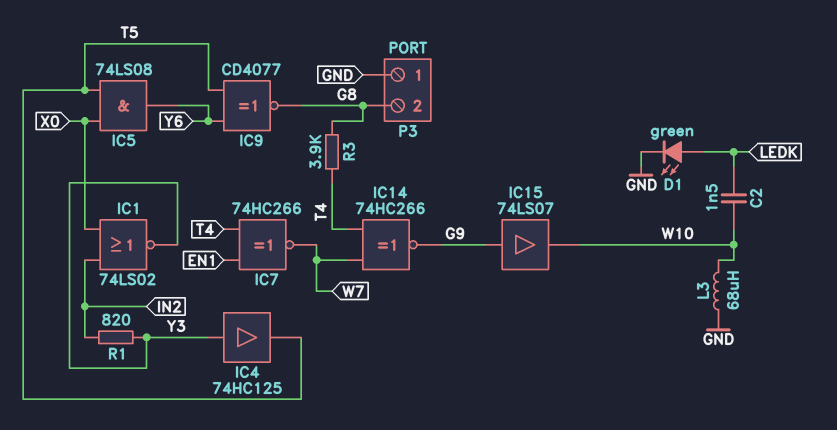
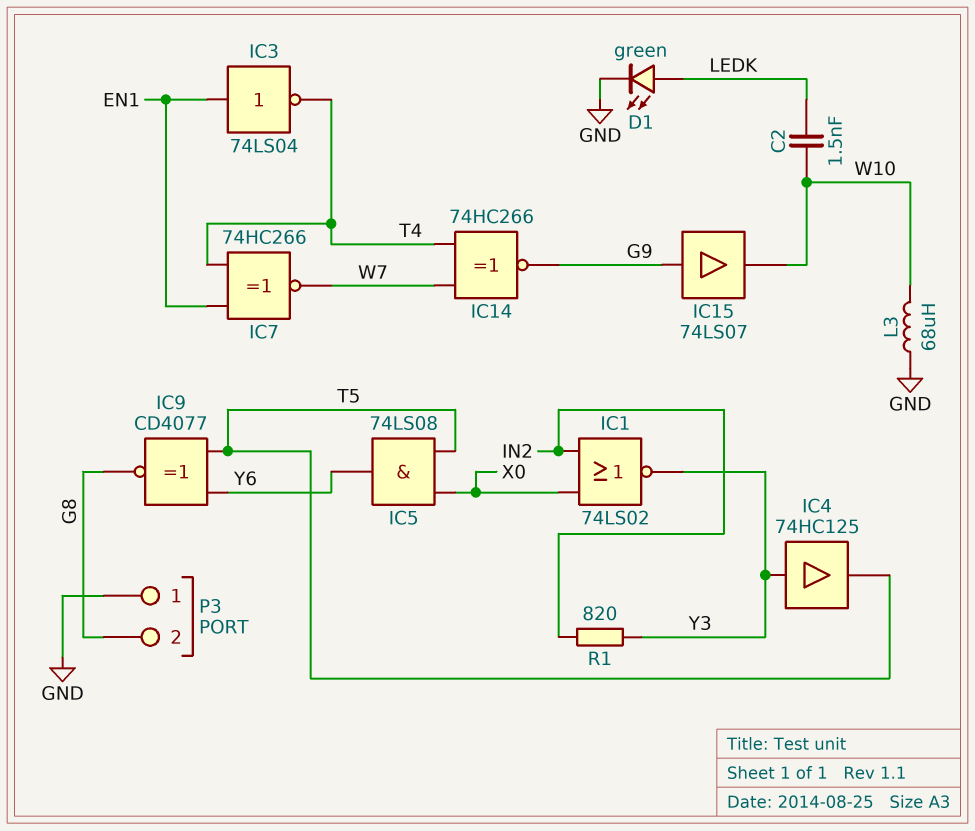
IC3: none -> NOT 74LS04 (in EN1, out T4)
R3: 3.9k (G8, T4) -> none

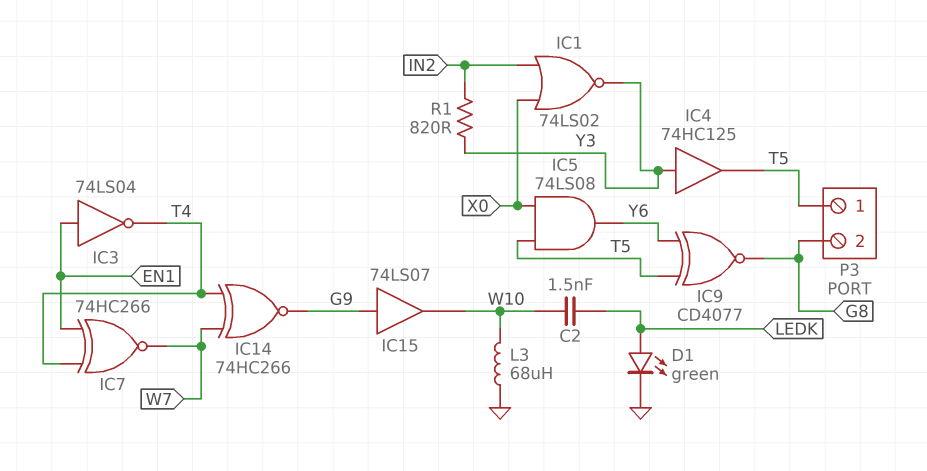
P3 pin 1: GND -> T5

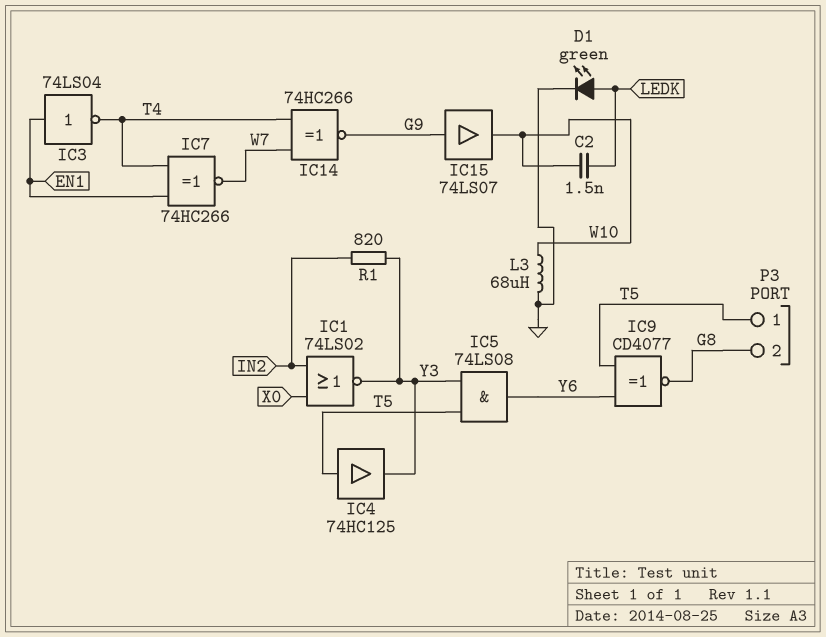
IC4: buffer 74HC125 (in Y3, out T5) -> buffer 74HC125 (in T5, out Y3)
IC5: AND 74LS08 (in T5, in X0, out Y6) -> AND 74LS08 (in T5, in Y3, out Y6)

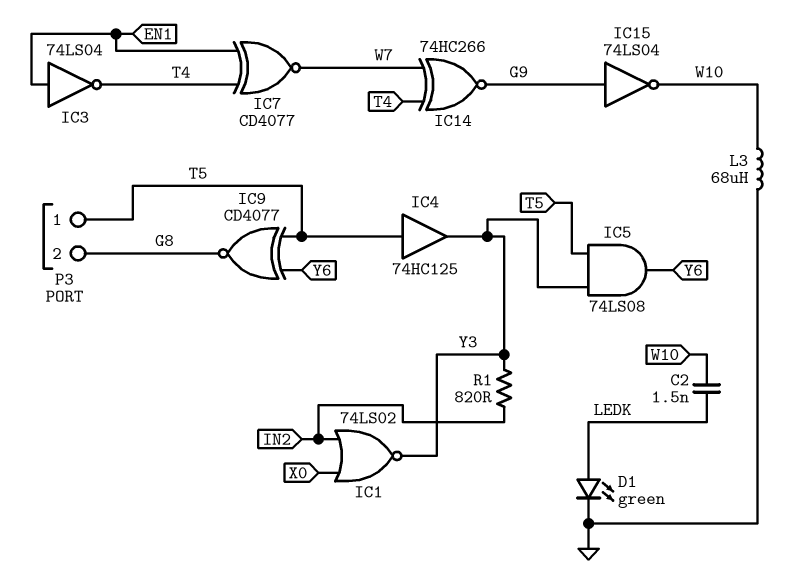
IC7: XNOR 74HC266 (in EN1, in T4, out W7) -> XNOR CD4077 (in EN1, in T4, out W7)
IC15: buffer 74LS07 (in G9, out W10) -> NOT 74LS04 (in G9, out W10)

